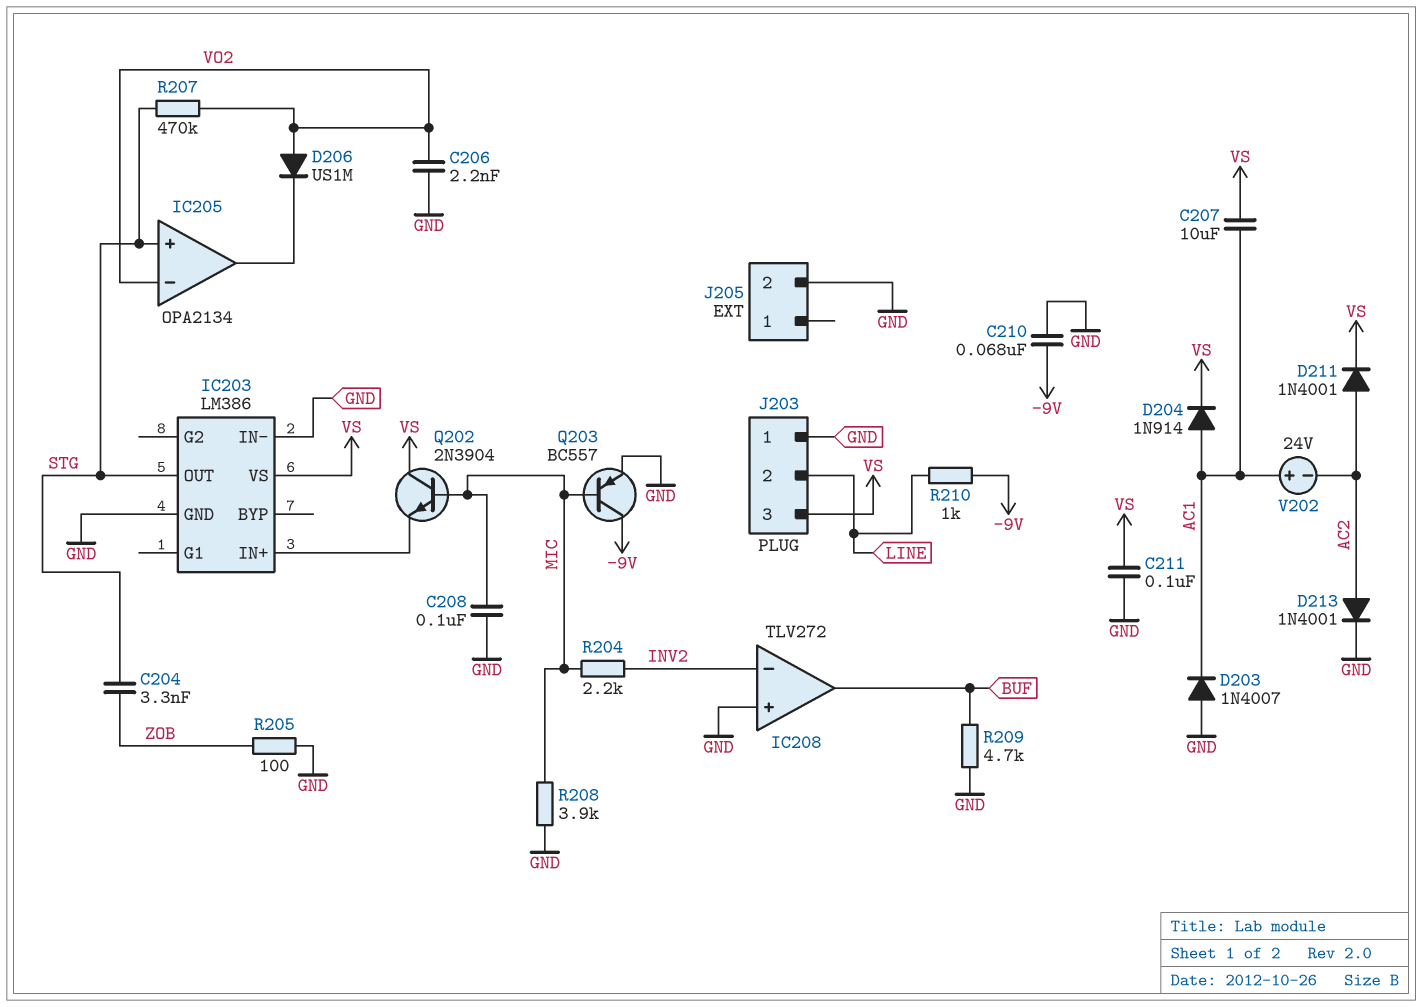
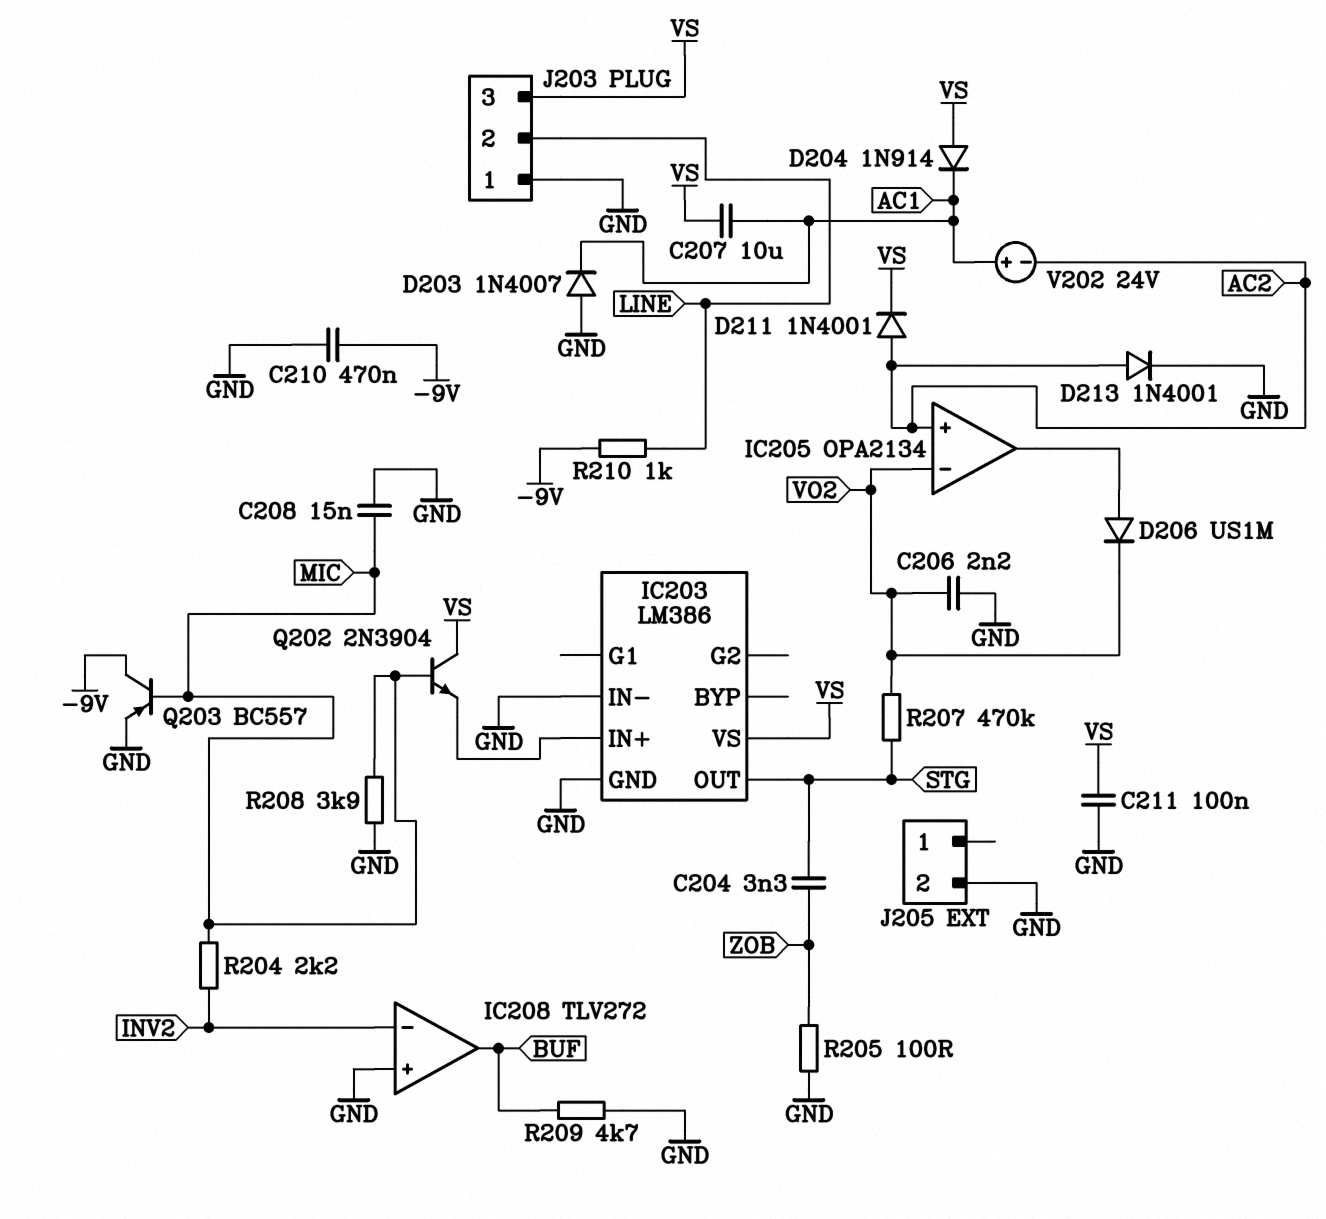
C208: 100nF (GND, MIC) -> 15nF (GND, MIC)
C210: 68nF (-9V, GND) -> 470nF (-9V, GND)
D204: diode 1N914 (A AC1, K VS) -> diode 1N914 (A VS, K AC1)
D206: diode US1M (A VO2, K IC205/out) -> diode US1M (A IC205/out, K VO2)
IC205 pin in+: STG -> AC2

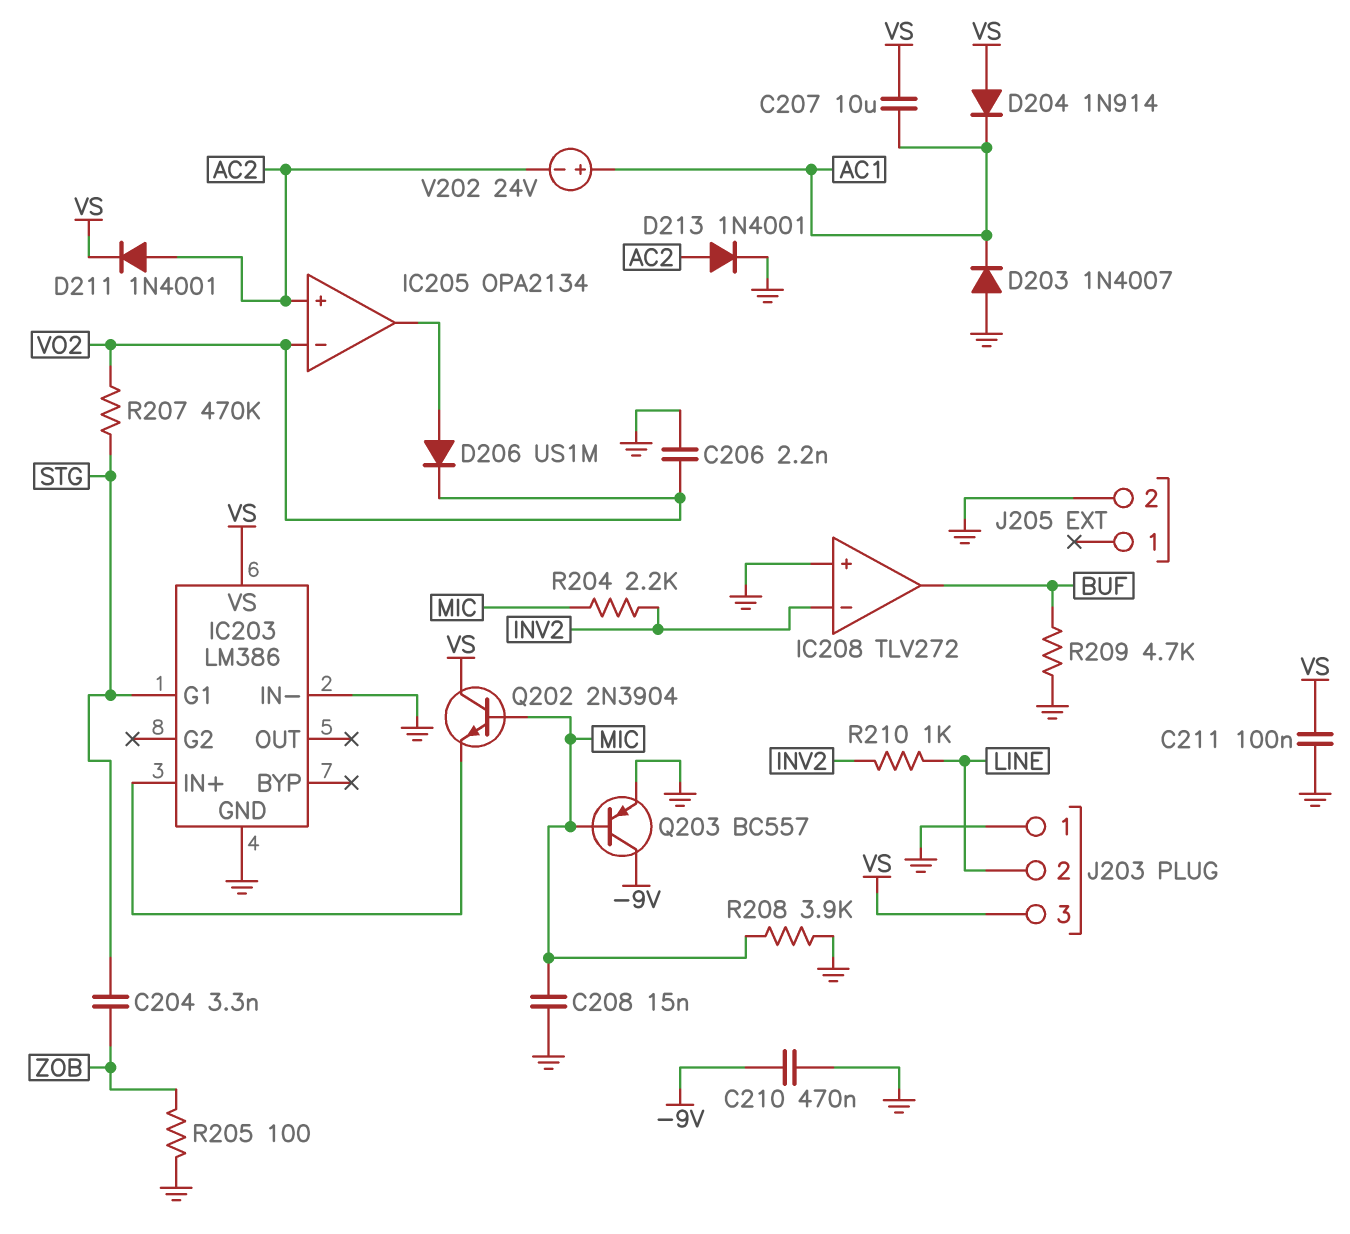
IC203 pin G1: none -> STG
IC203 pin OUT: STG -> none
R210: 1k (-9V, LINE) -> 1k (INV2, LINE)

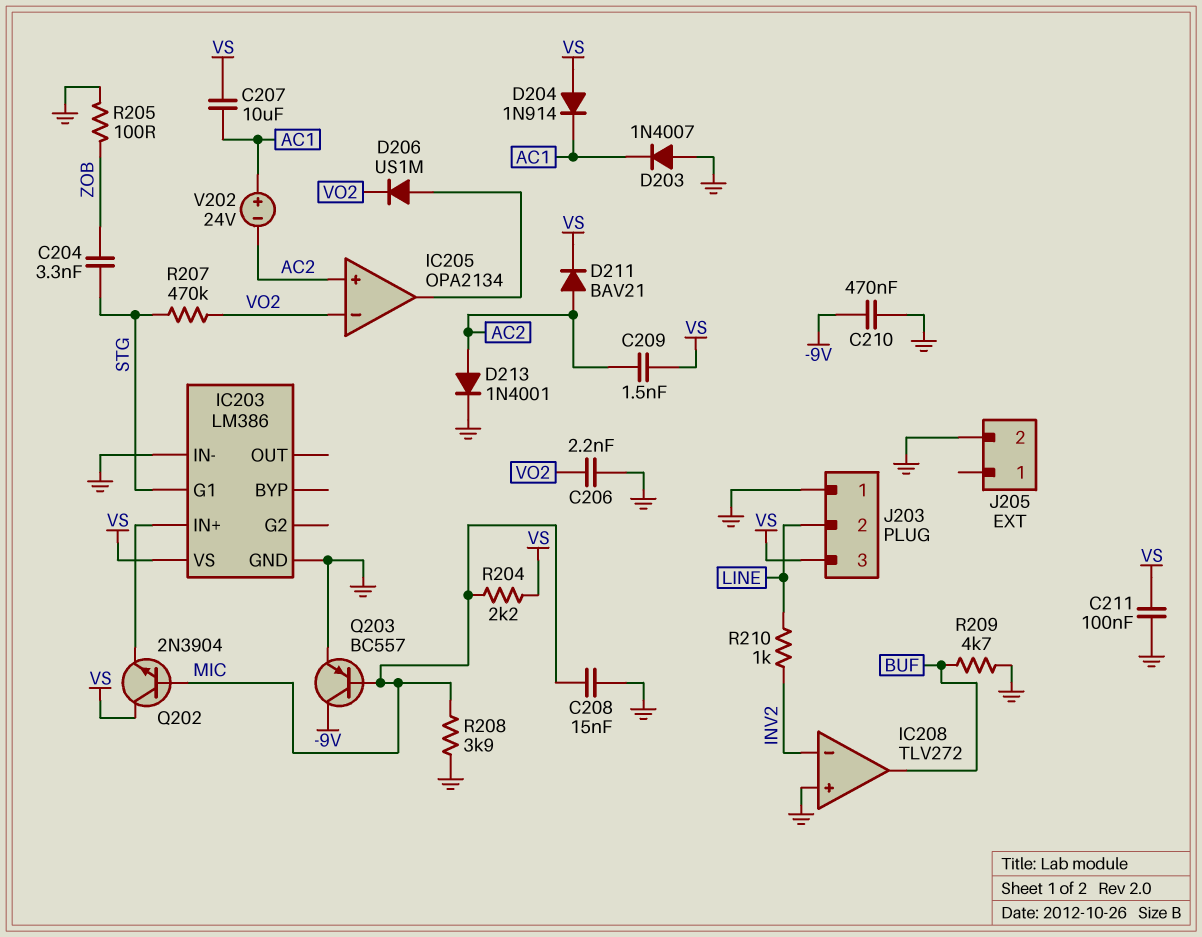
C209: none -> 1.5nF (AC2, VS)
D211: diode 1N4001 (A AC2, K VS) -> diode BAV21 (A AC2, K VS)
R204: 2.2k (INV2, MIC) -> 2.2k (MIC, VS)

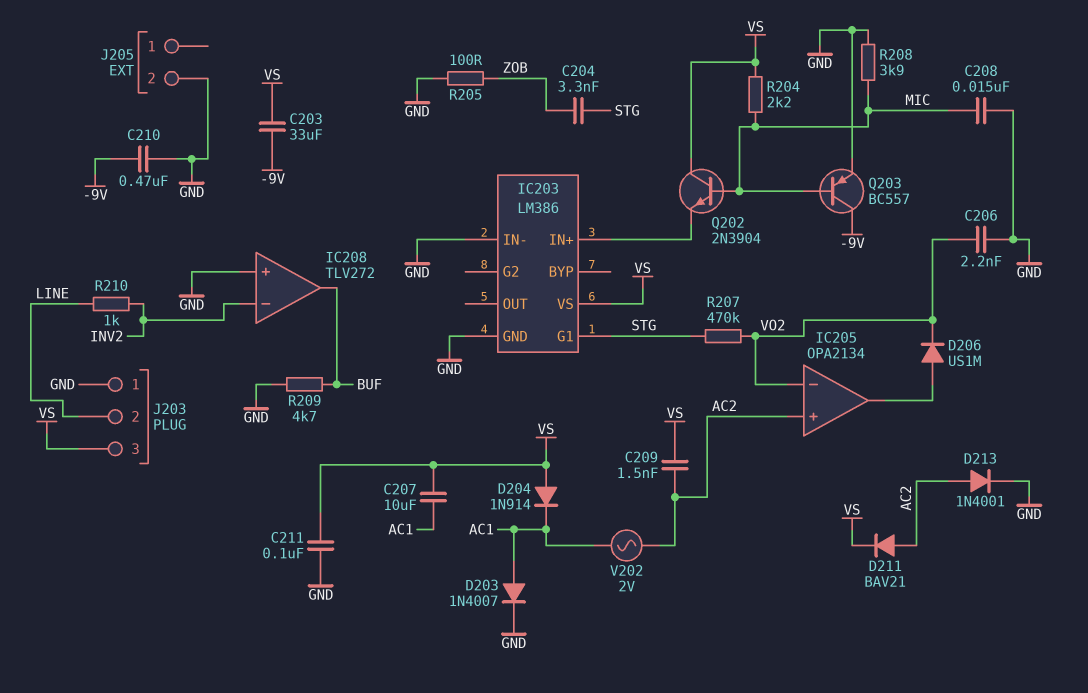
C203: none -> 33uF (-9V, VS)
D203: diode 1N4007 (A GND, K AC1) -> diode 1N4007 (A AC1, K GND)
V202: 24V (plus AC1, minus AC2) -> AC 2V (AC1, AC2)

